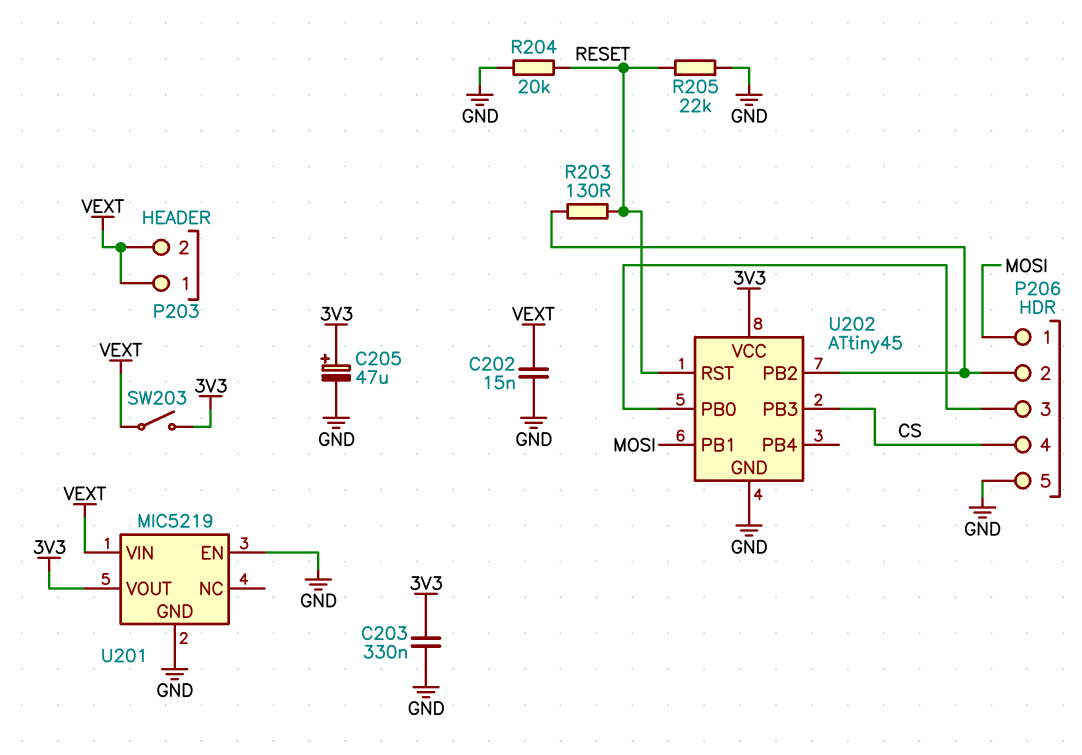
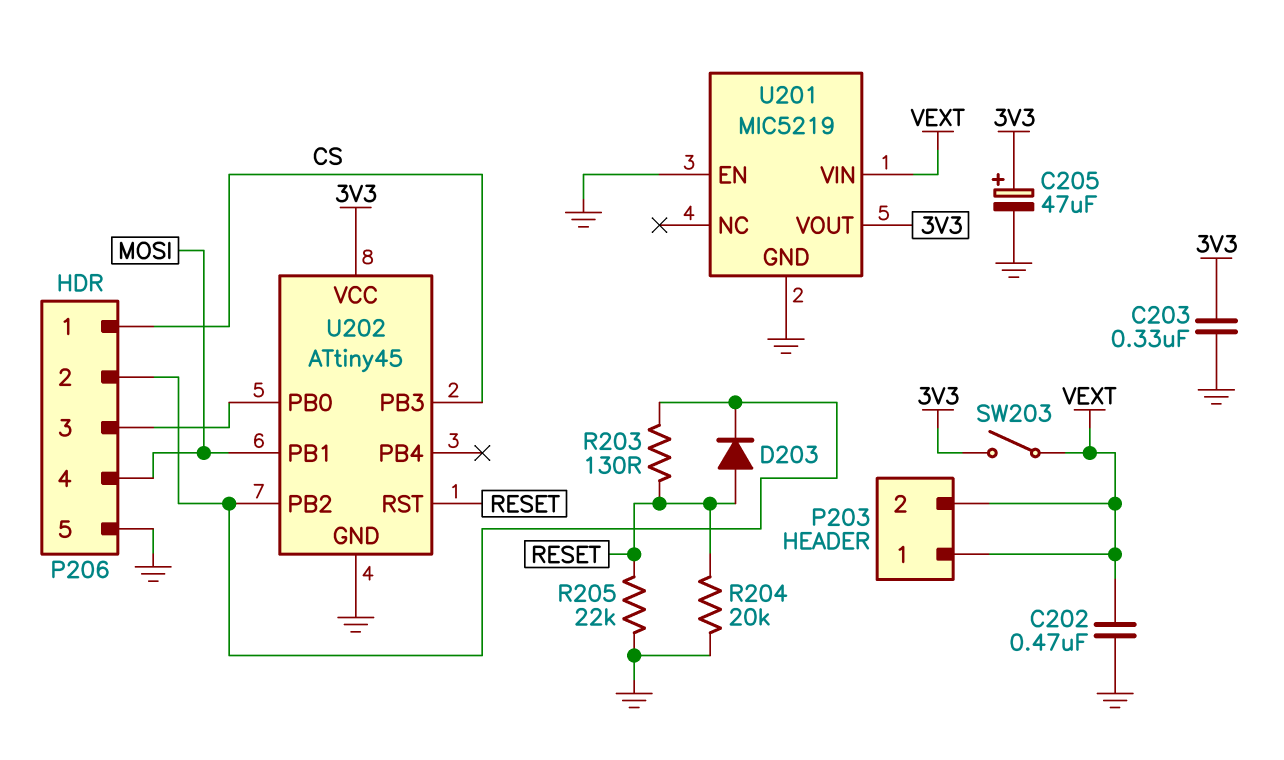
C202: 15nF (GND, VEXT) -> 470nF (GND, VEXT)
D203: none -> diode (A RESET, K P206/2)
P206 pin 1: MOSI -> CS
P206 pin 4: CS -> MOSI

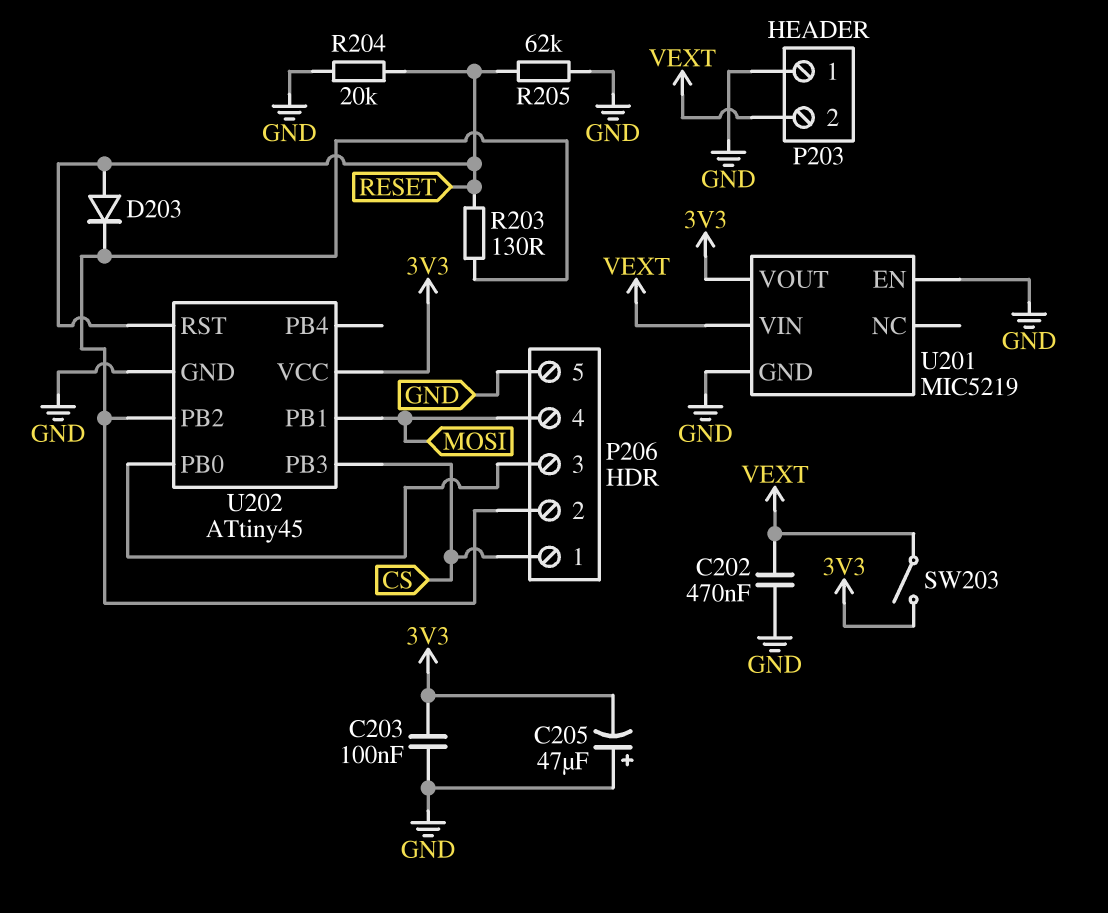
C203: 330nF (3V3, GND) -> 100nF (3V3, GND)
C205: 47uF (plus 3V3, minus GND) -> 47uF (plus GND, minus 3V3)
P203 pin 1: VEXT -> GND
R205: 22k (GND, RESET) -> 62k (GND, RESET)

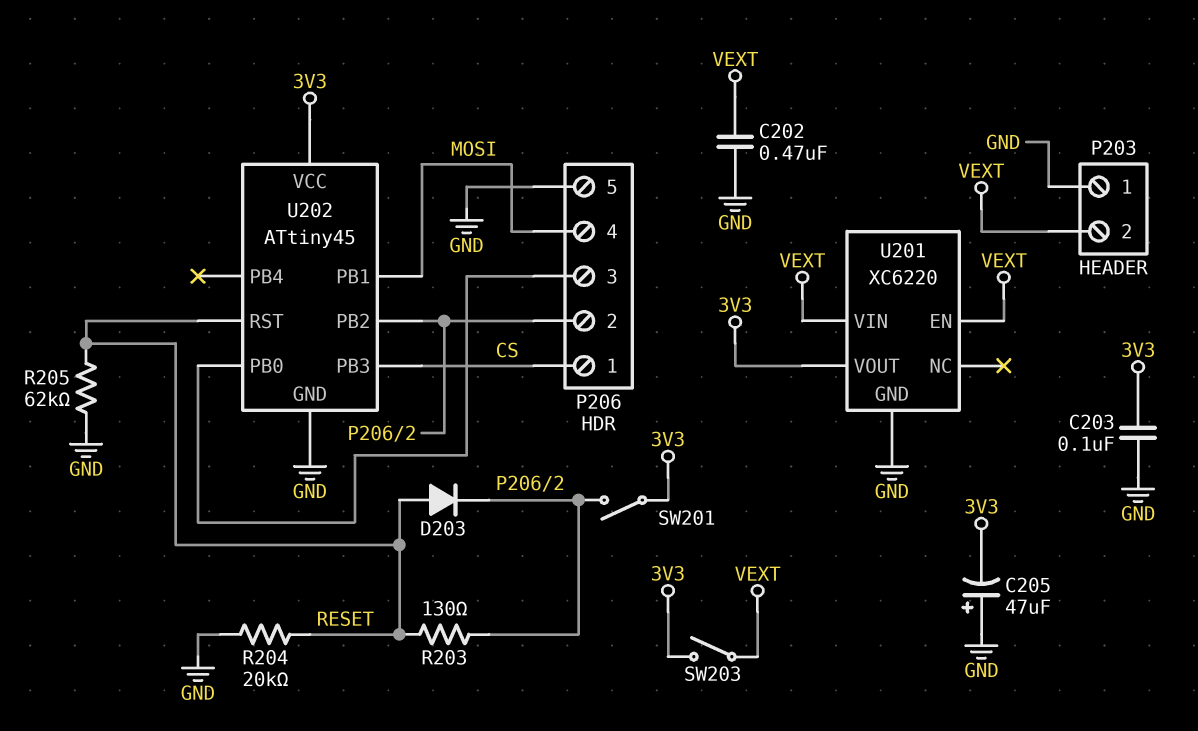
SW201: none -> switch (3V3, P206/2)
U201: MIC5219 -> XC6220
U201 pin EN: GND -> VEXT

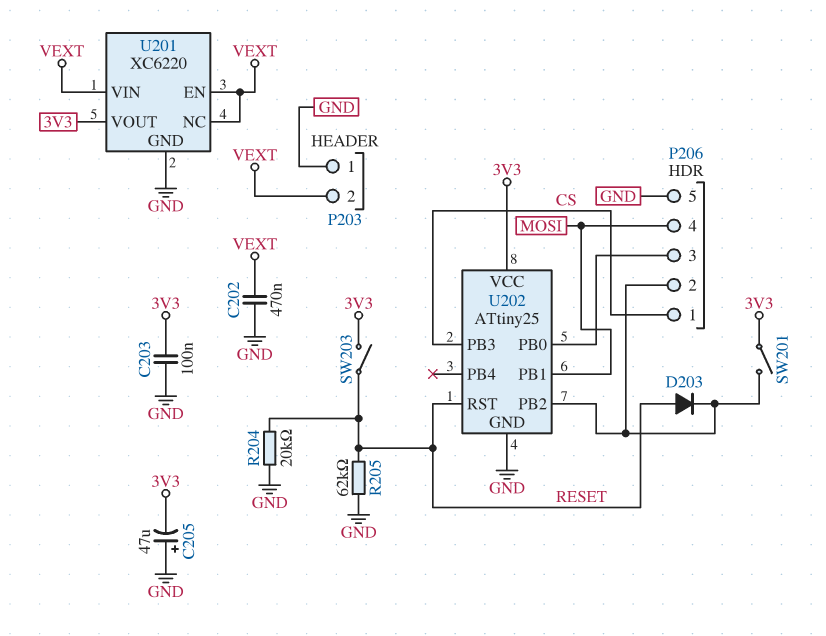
R203: 130 (P206/2, RESET) -> none
SW203: switch (3V3, VEXT) -> switch (3V3, RESET)
U201 pin NC: none -> VEXT
U202: ATtiny45 -> ATtiny25

